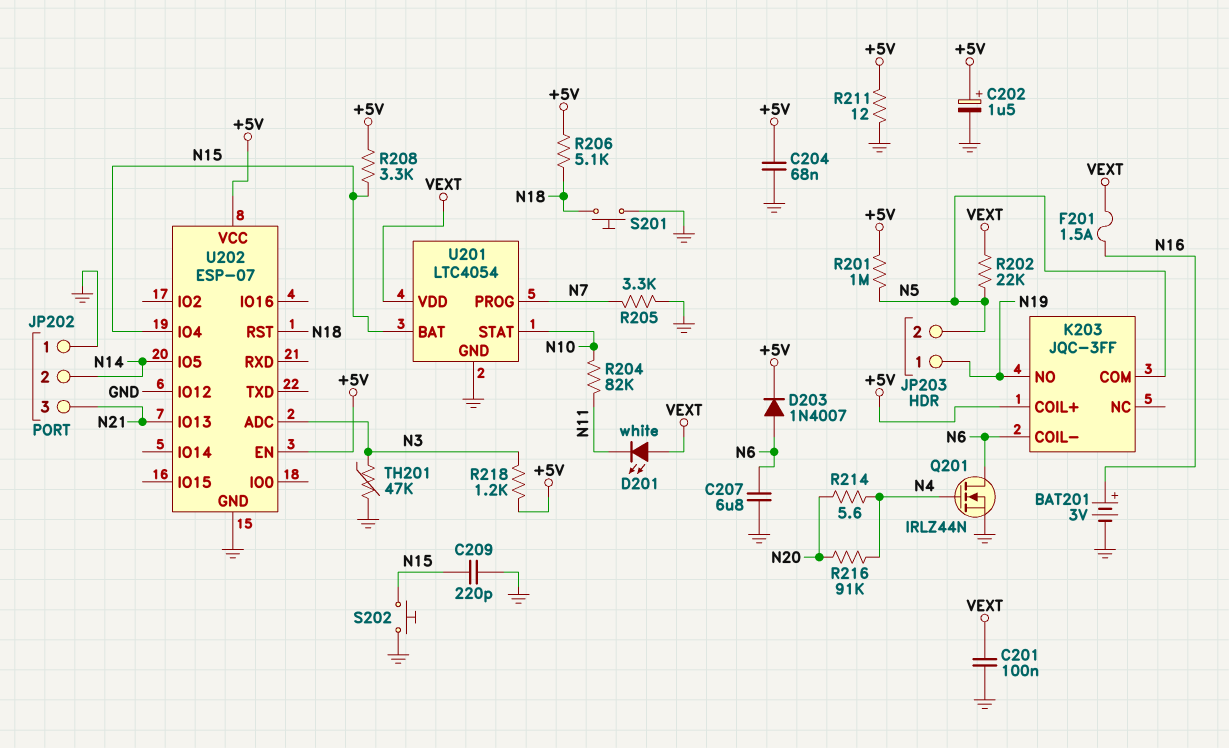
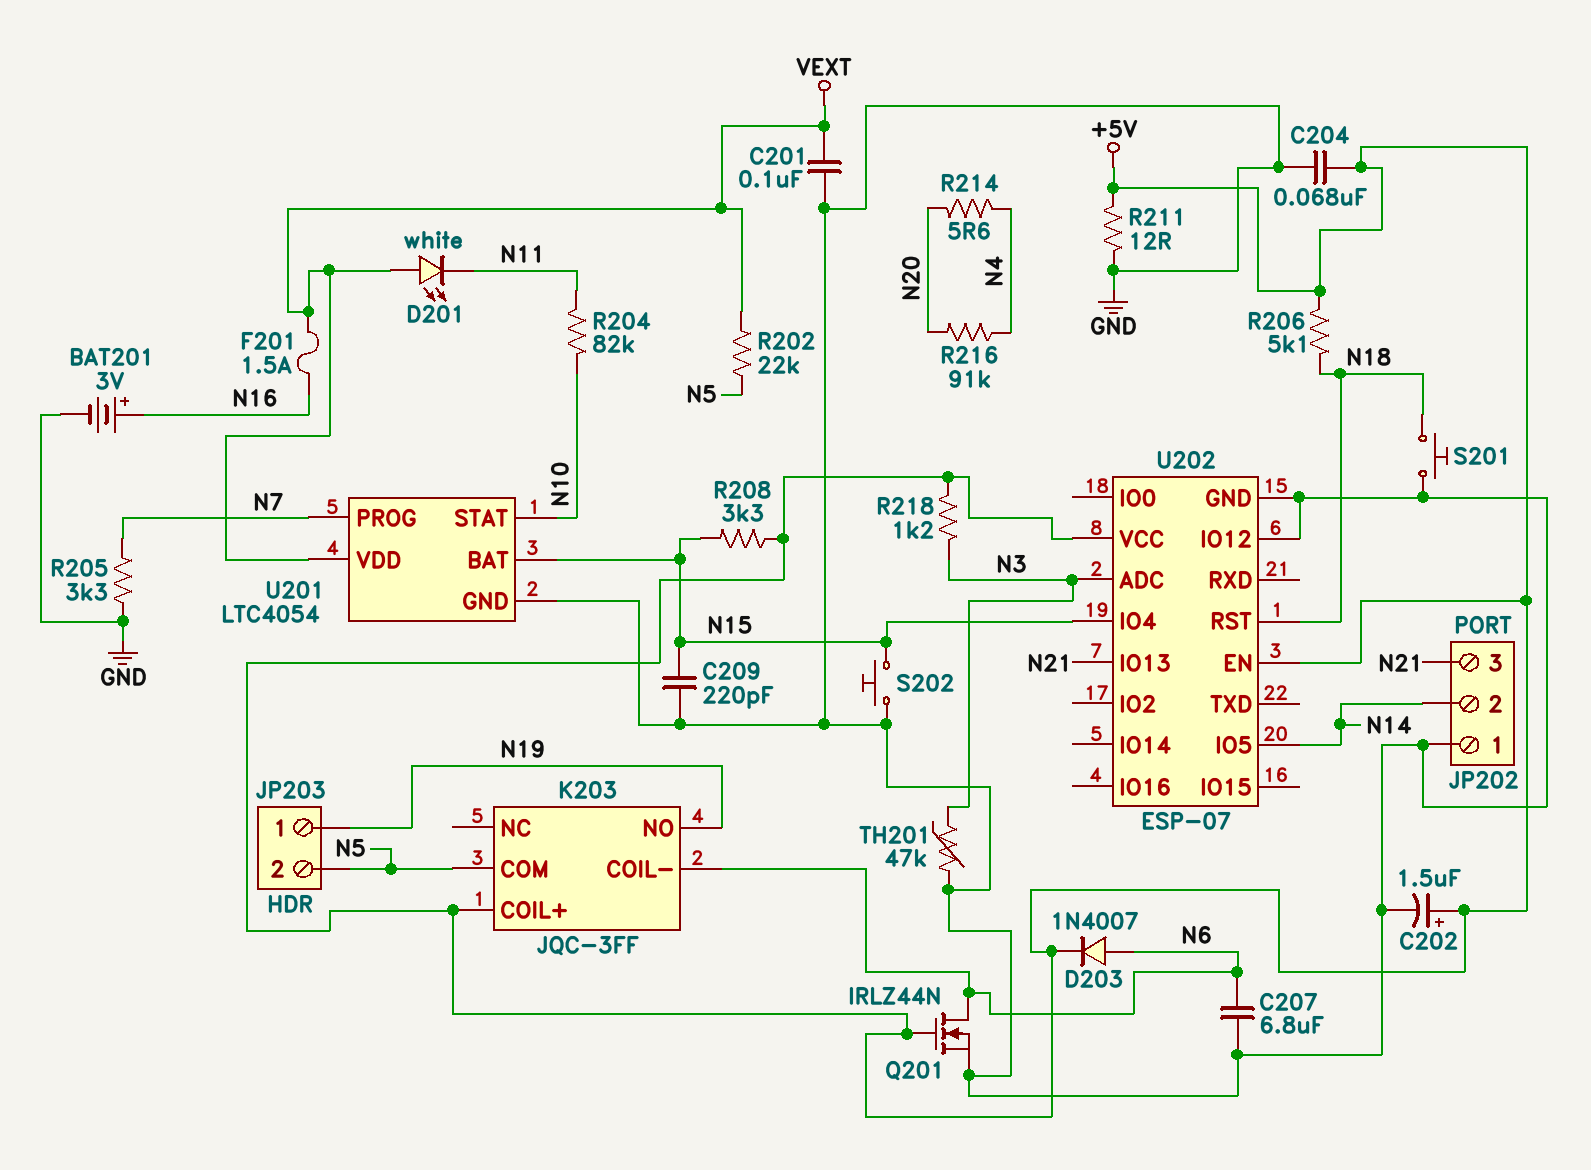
Q201: NMOS IRLZ44N (G N4, D N6, S GND) -> NMOS IRLZ44N (G +5V, D N6, S GND)
R201: 1M (+5V, N5) -> none

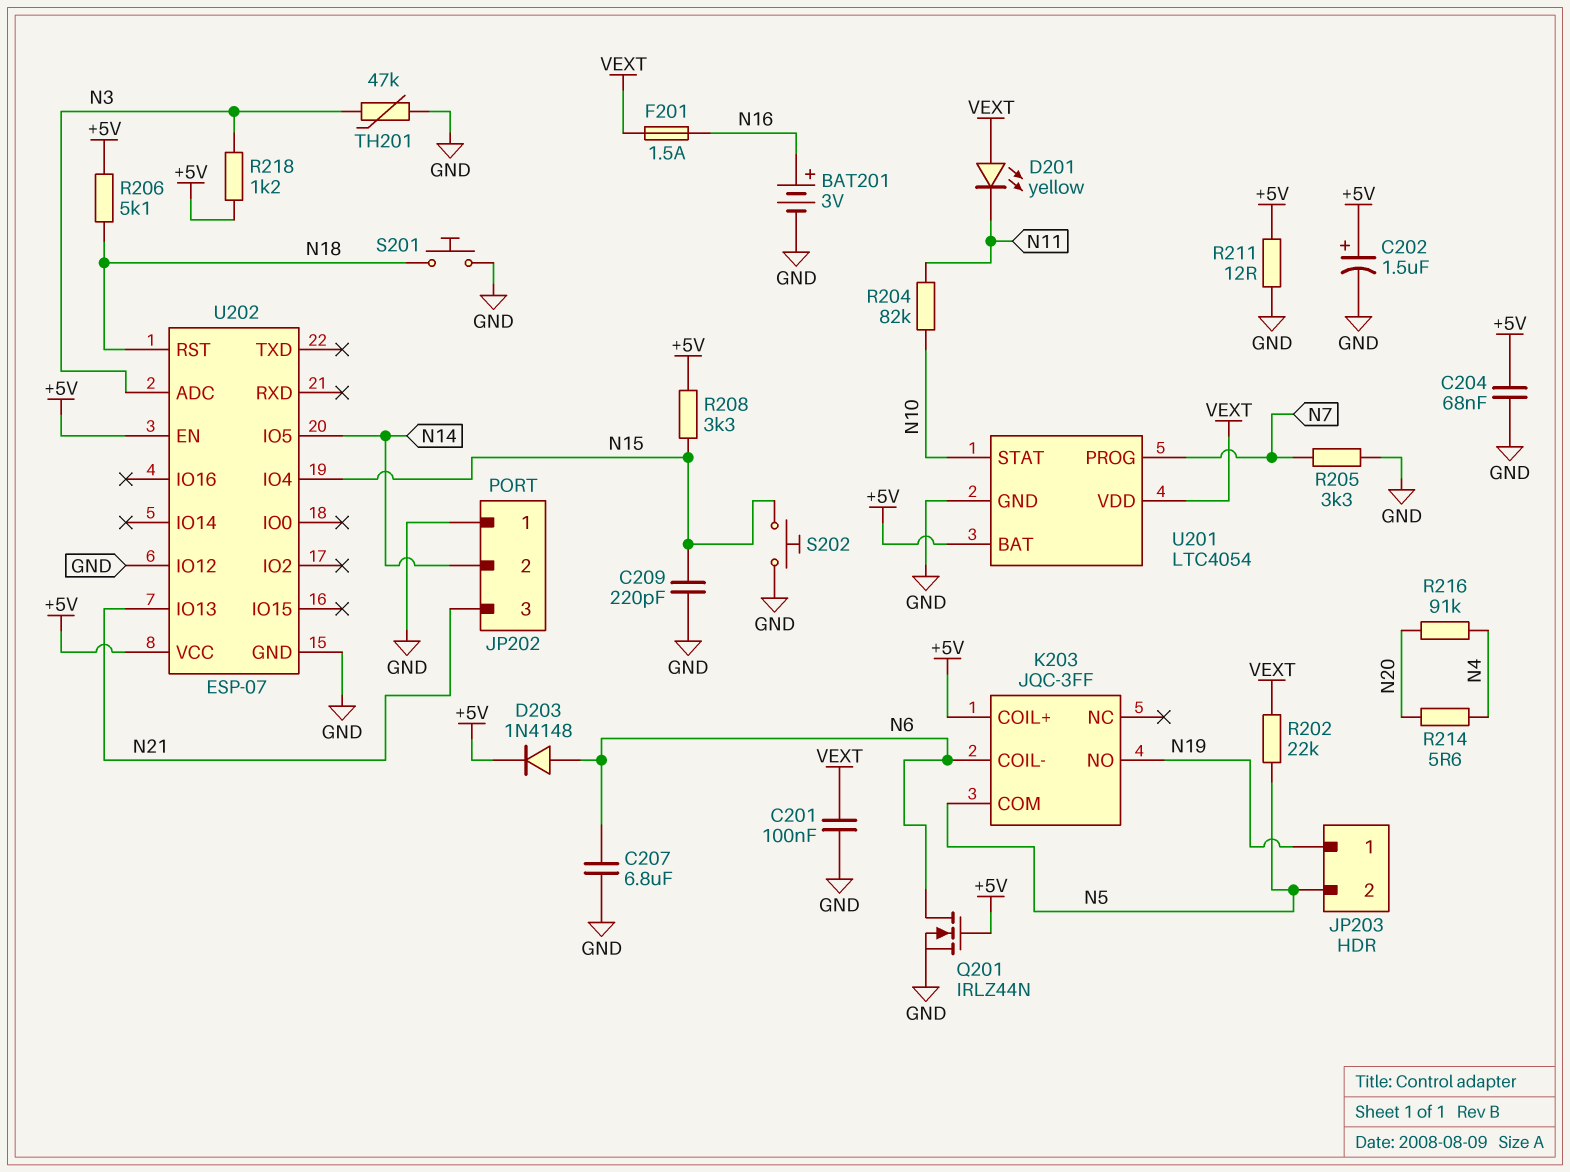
D201: LED white (A VEXT, K N11) -> LED yellow (A VEXT, K N11)
D203: diode 1N4007 (A N6, K +5V) -> diode 1N4148 (A N6, K +5V)
U201 pin BAT: N15 -> +5V

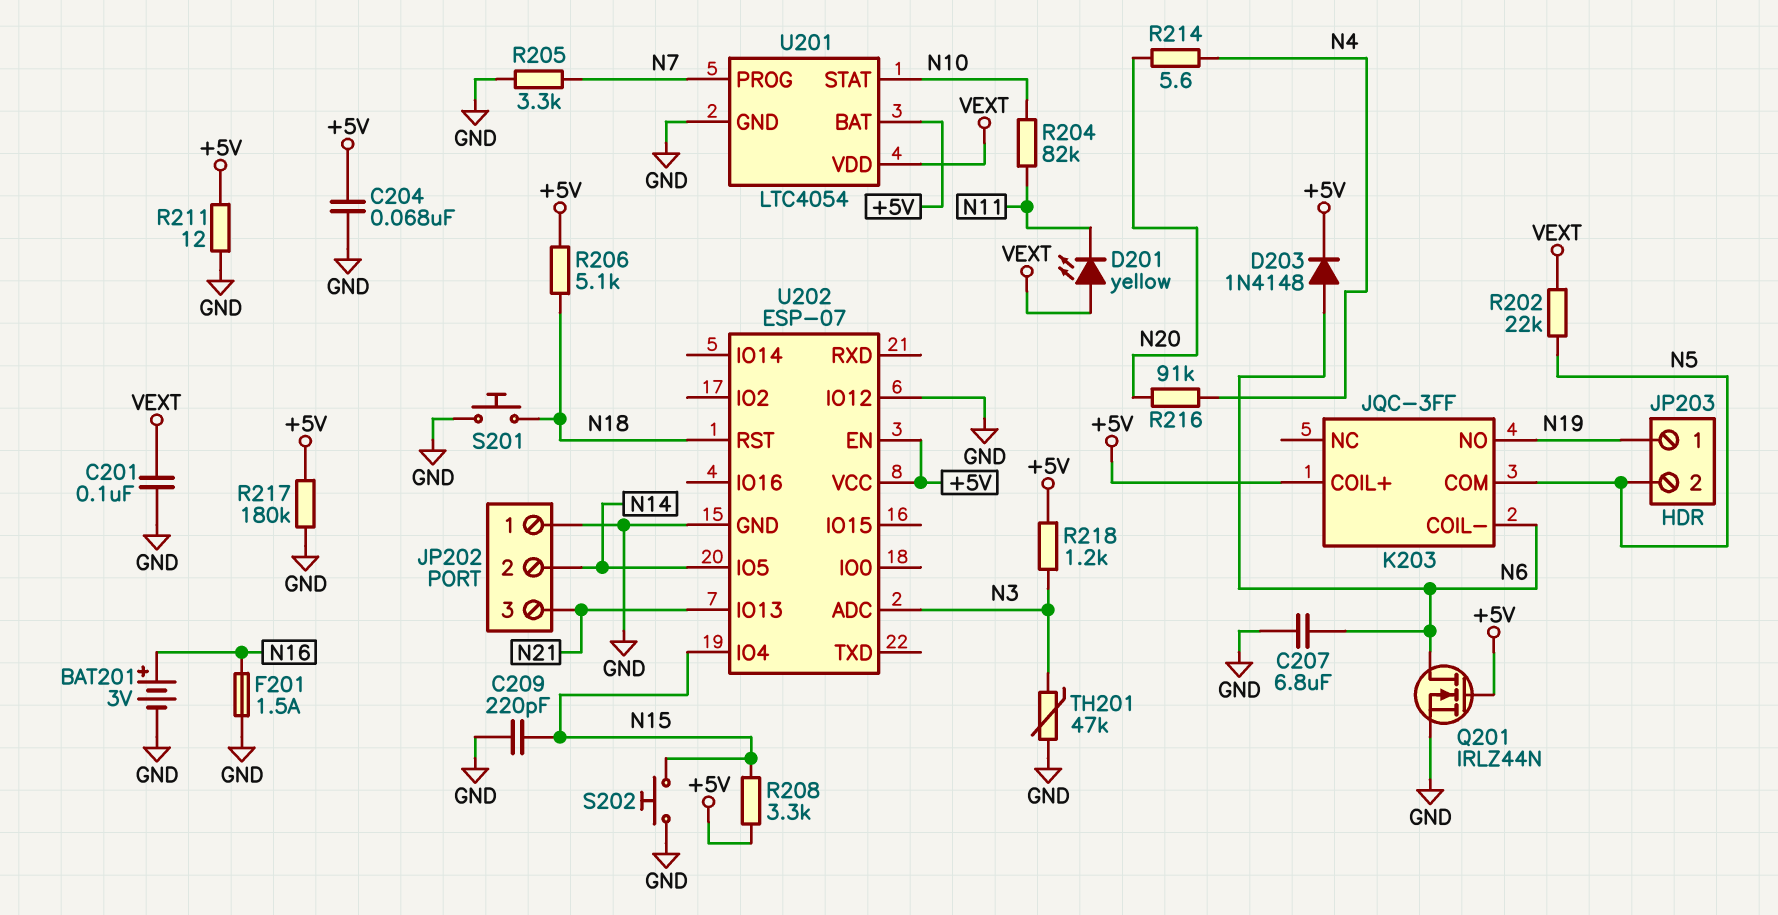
C202: 1.5uF (plus +5V, minus GND) -> none
F201: 1.5A (N16, VEXT) -> 1.5A (GND, N16)
R217: none -> 180k (+5V, GND)

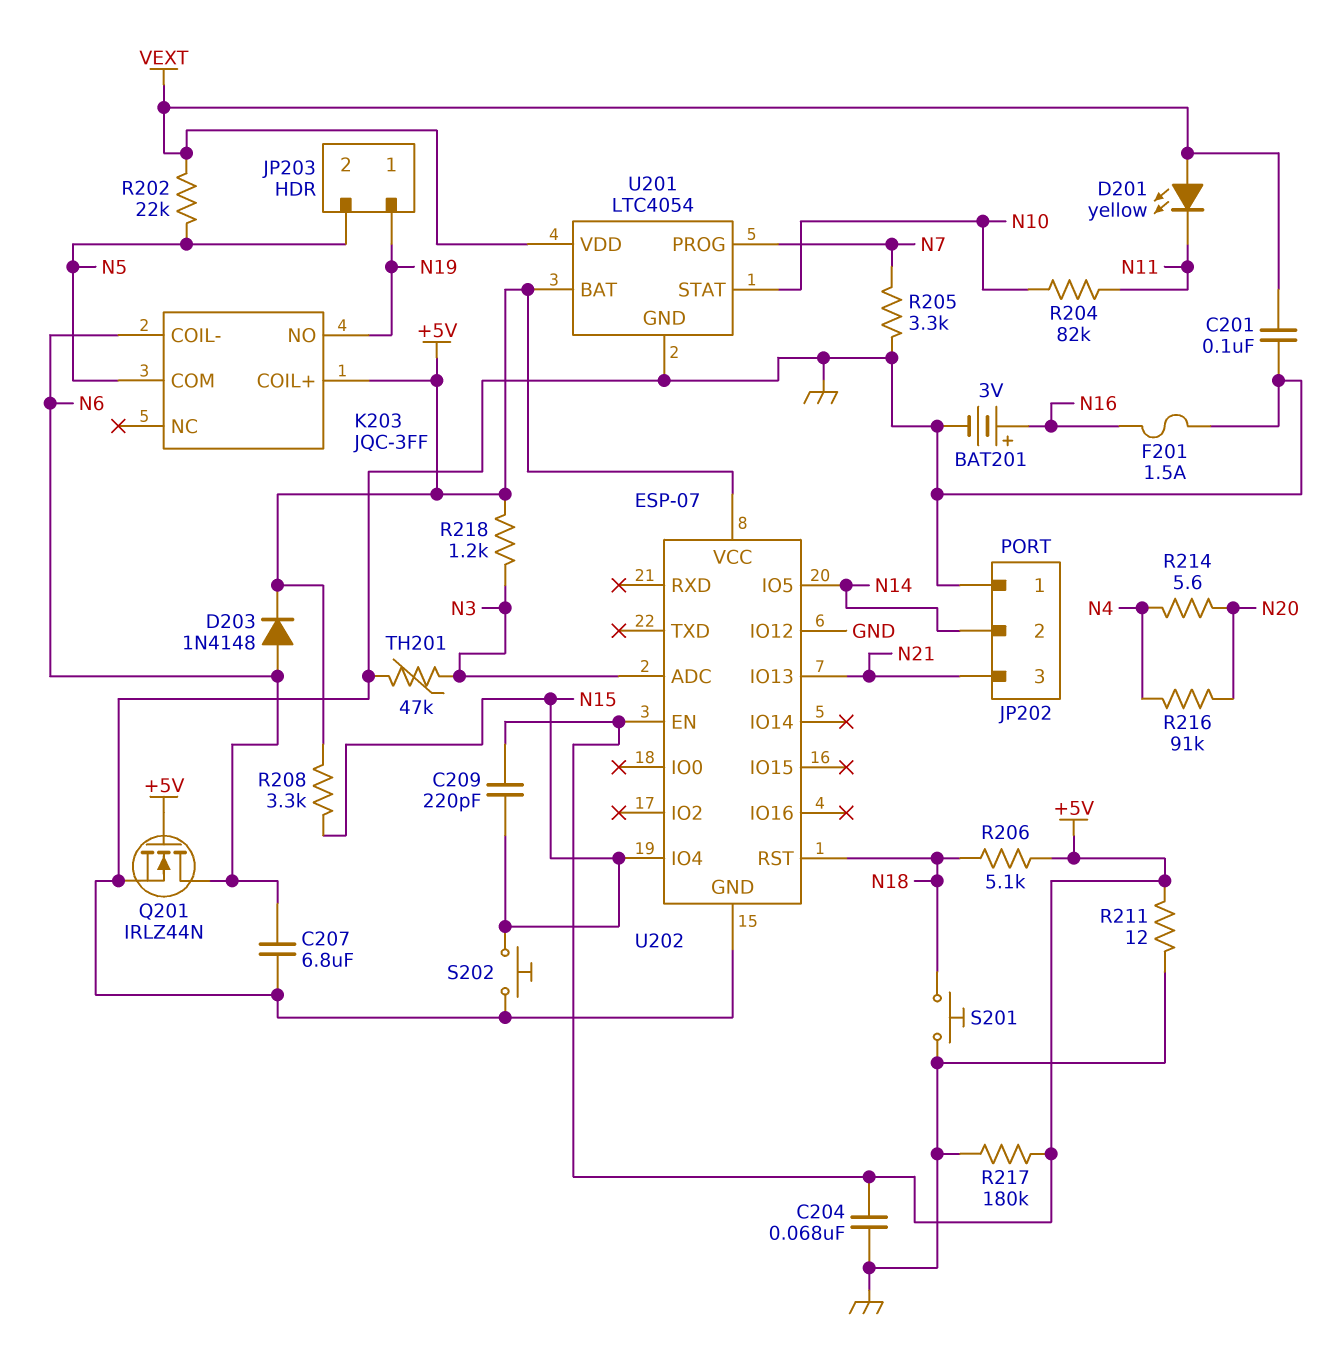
C209: 220pF (GND, N15) -> 220pF (+5V, N15)

